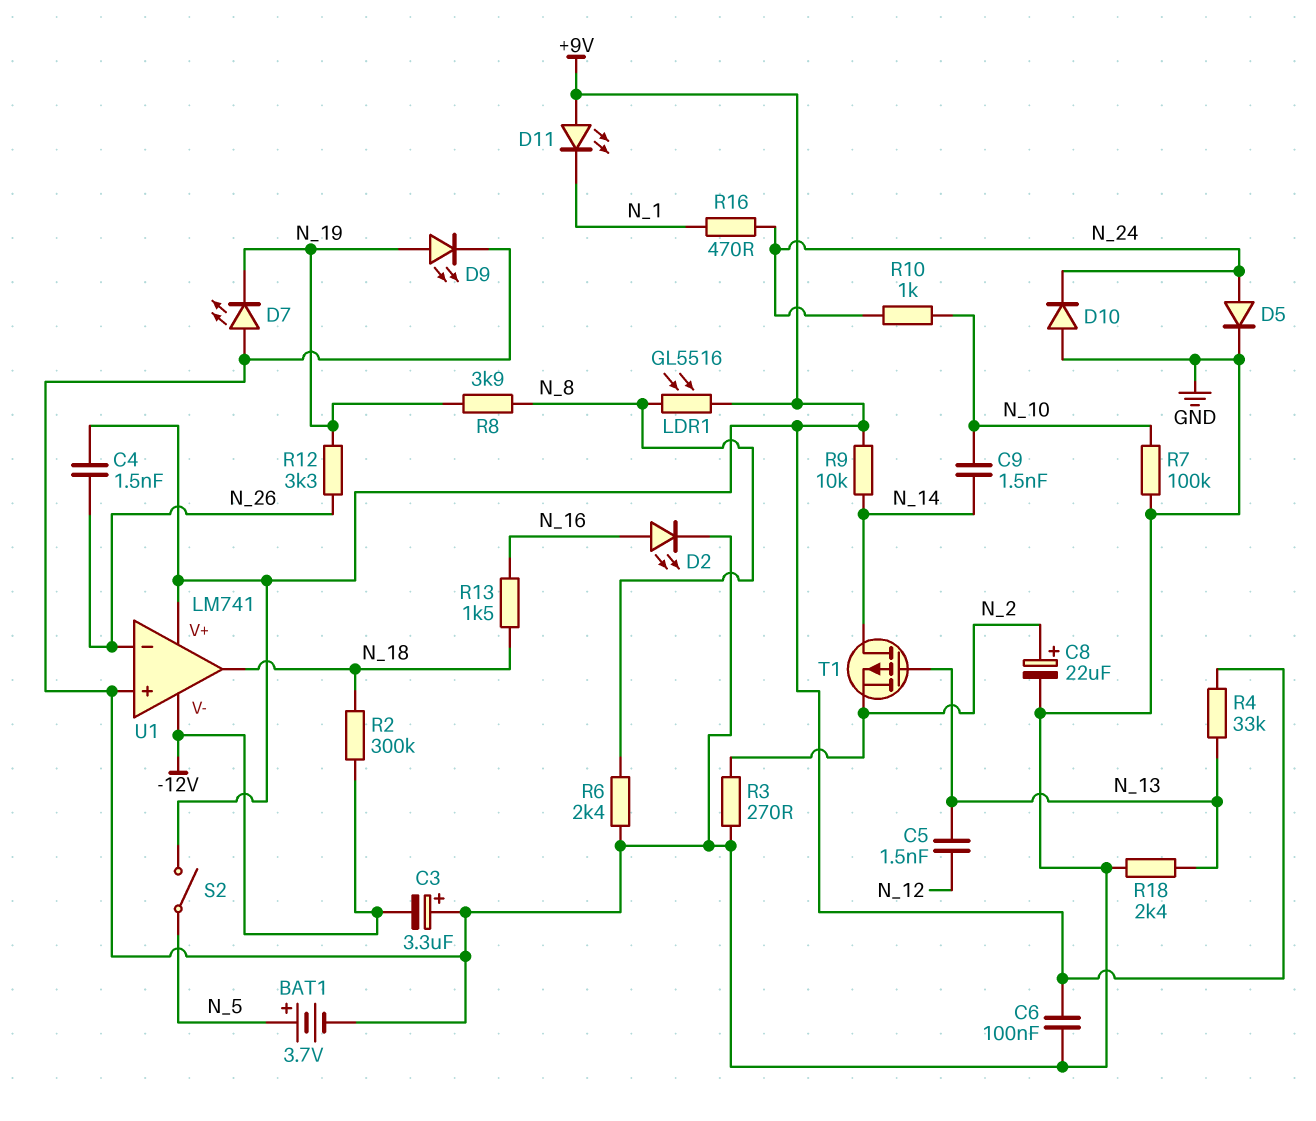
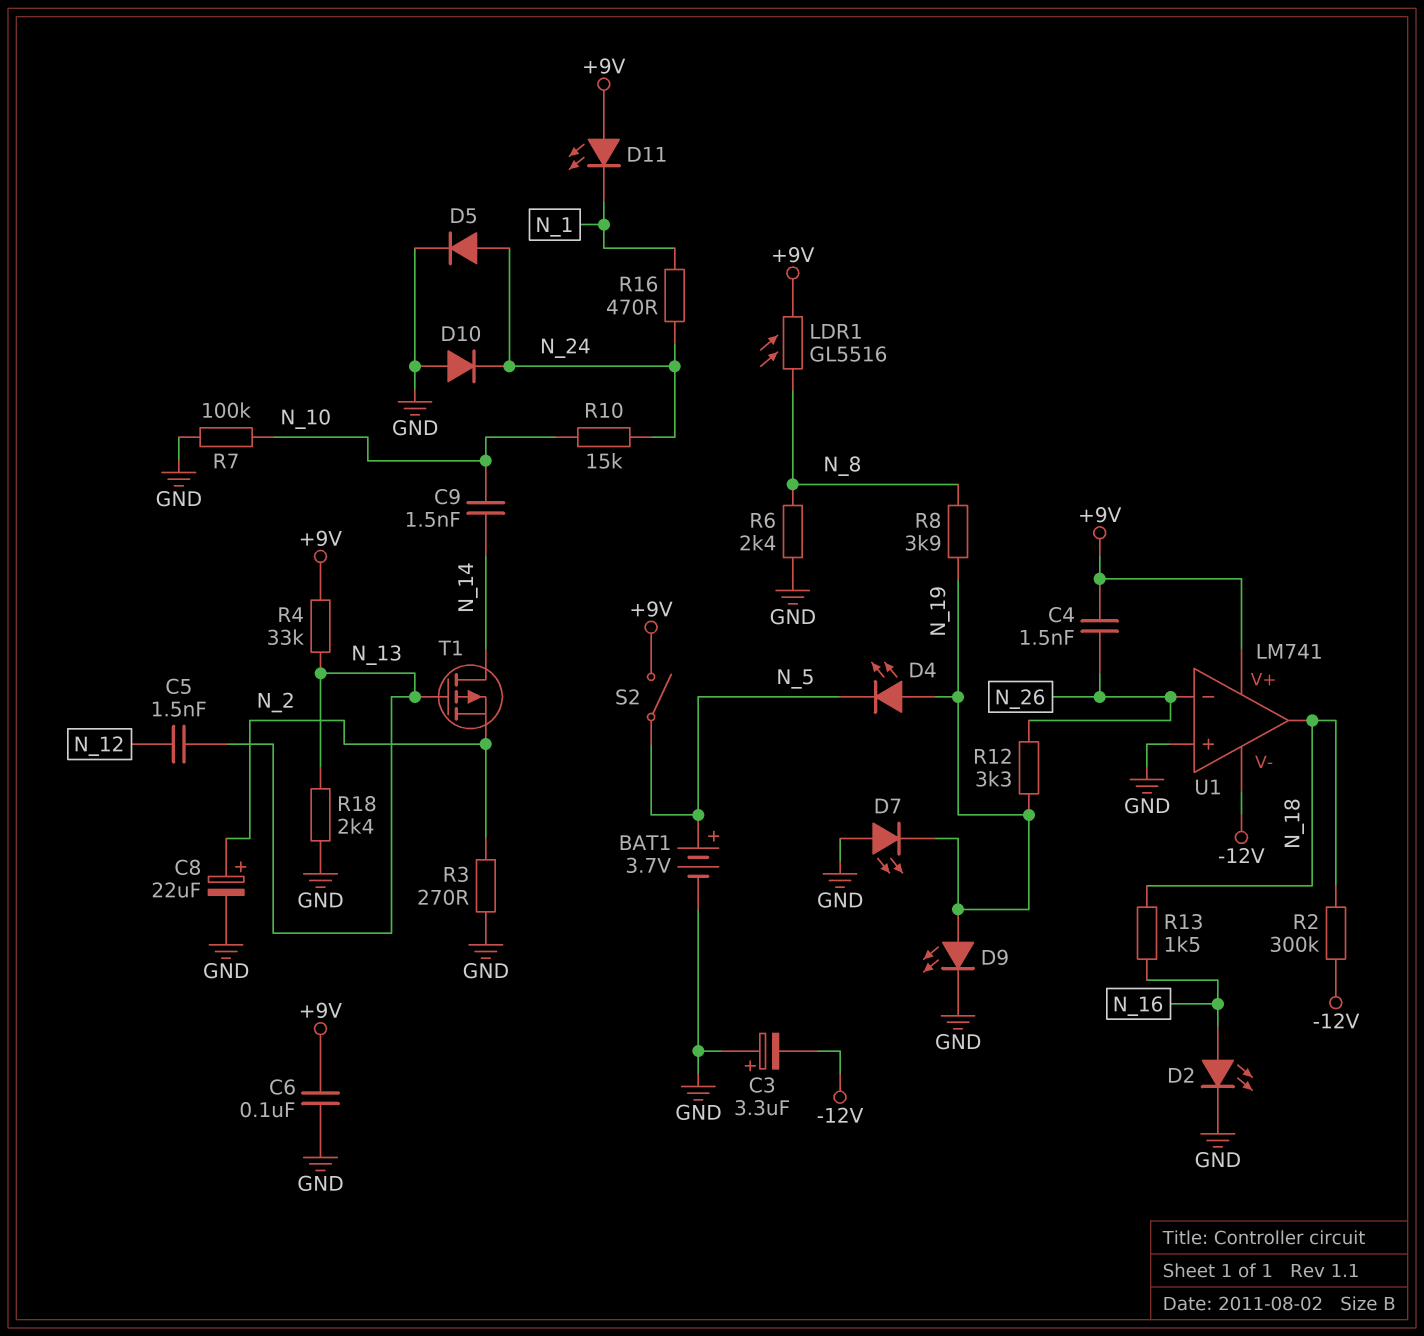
D4: none -> LED (A N_19, K N_5)
R9: 10k (+9V, N_14) -> none
R10: 1k (N_10, N_24) -> 15k (N_10, N_24)

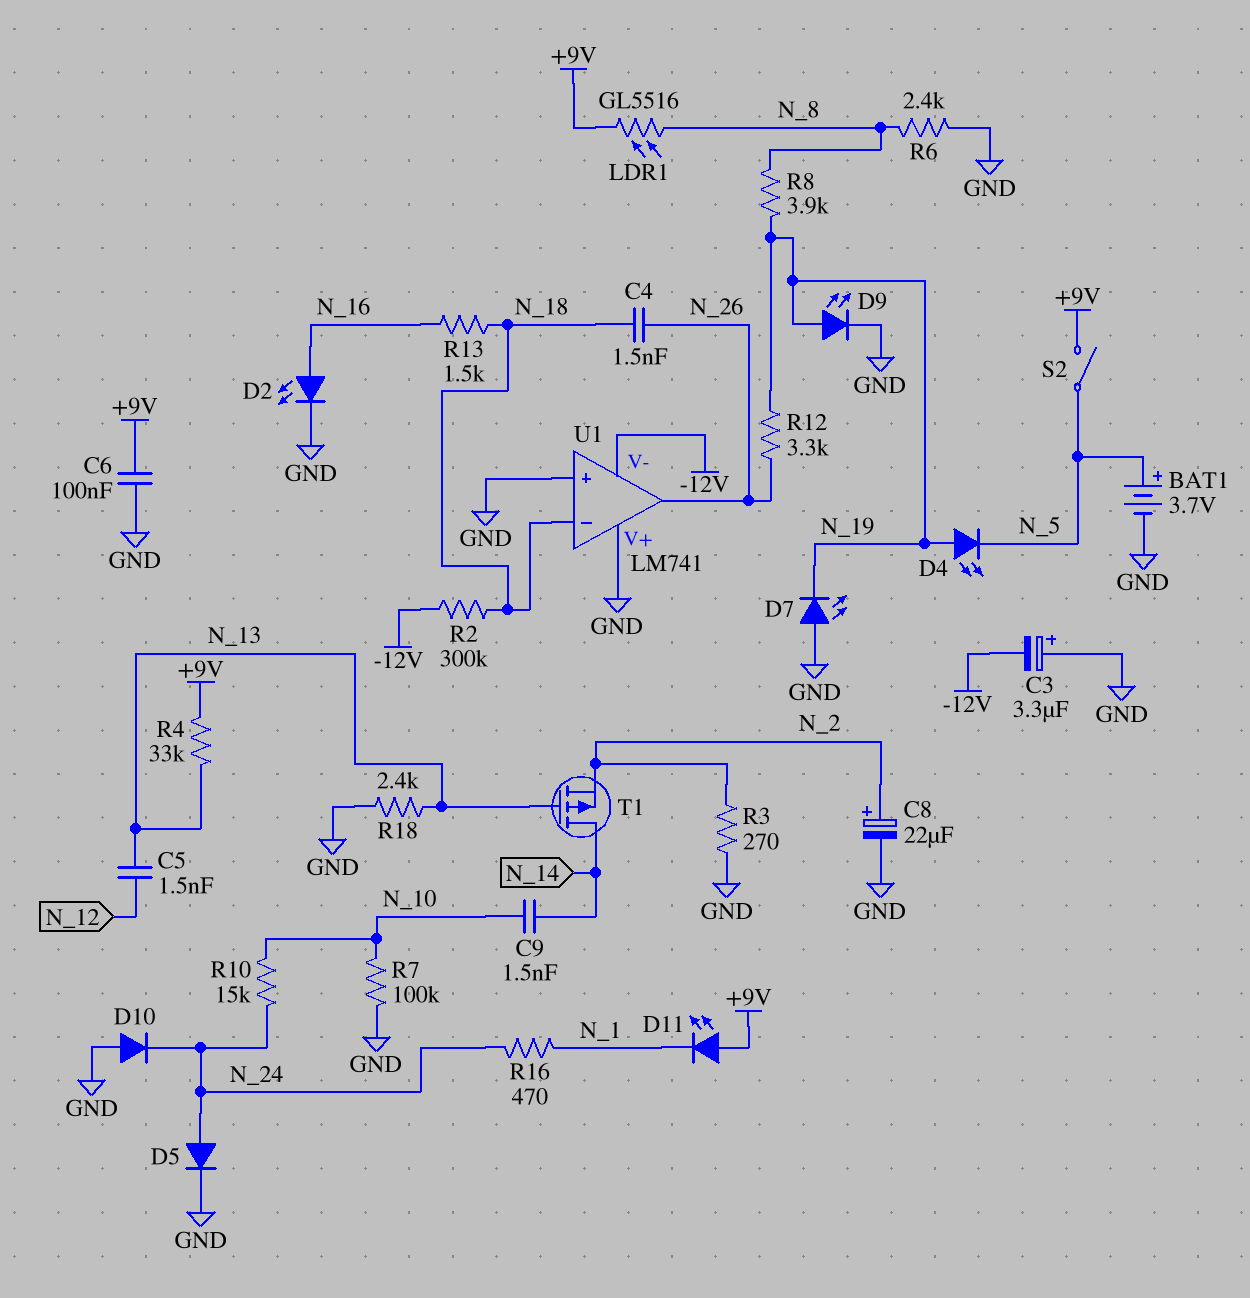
C4: 1.5nF (+9V, N_26) -> 1.5nF (N_18, N_26)
U1 pin V+: +9V -> GND
U1 pin in-: N_26 -> N_18
U1 pin out: N_18 -> N_26

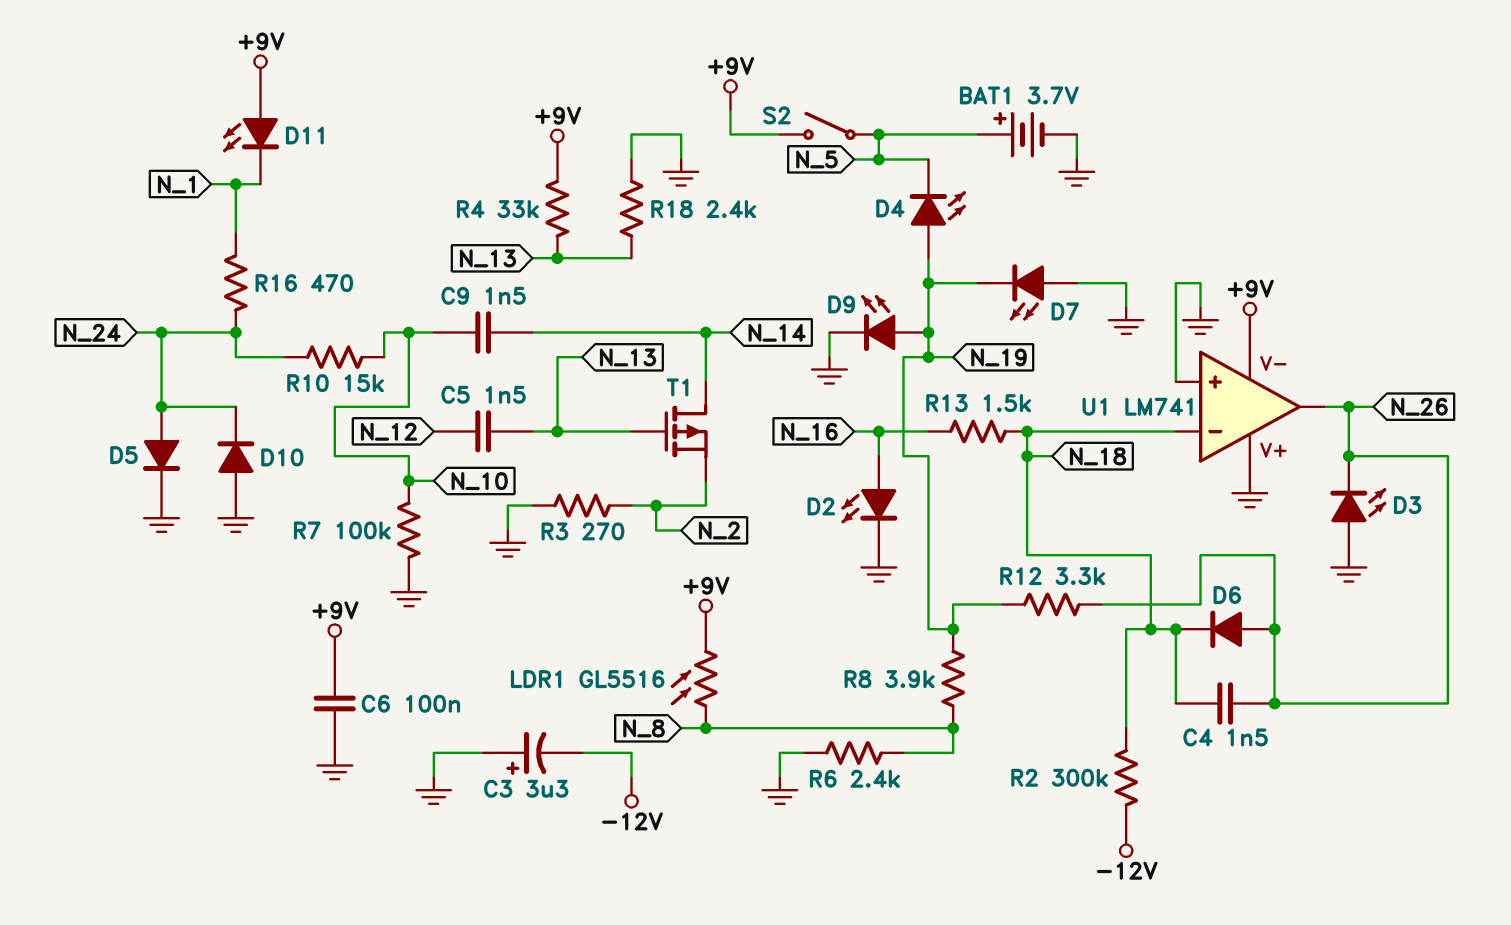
C8: 22uF (plus N_2, minus GND) -> none
D3: none -> LED (A GND, K N_26)
D6: none -> diode (A N_26, K N_18)
U1 pin V-: -12V -> +9V

